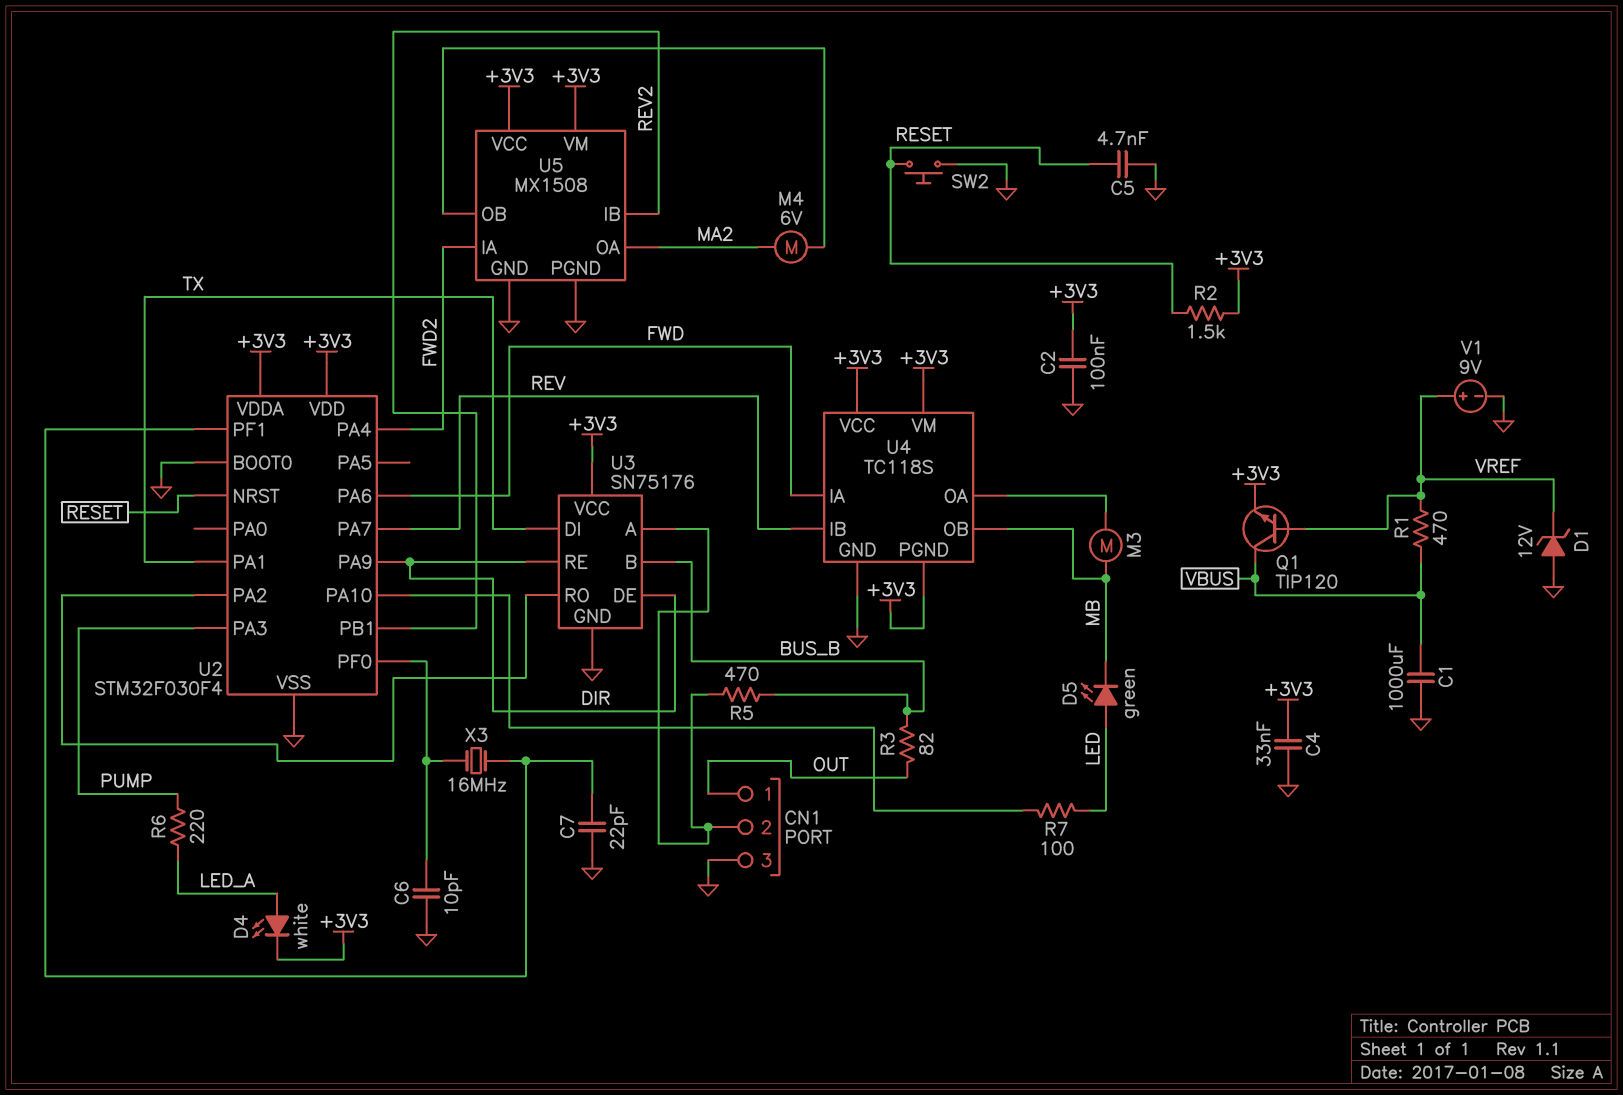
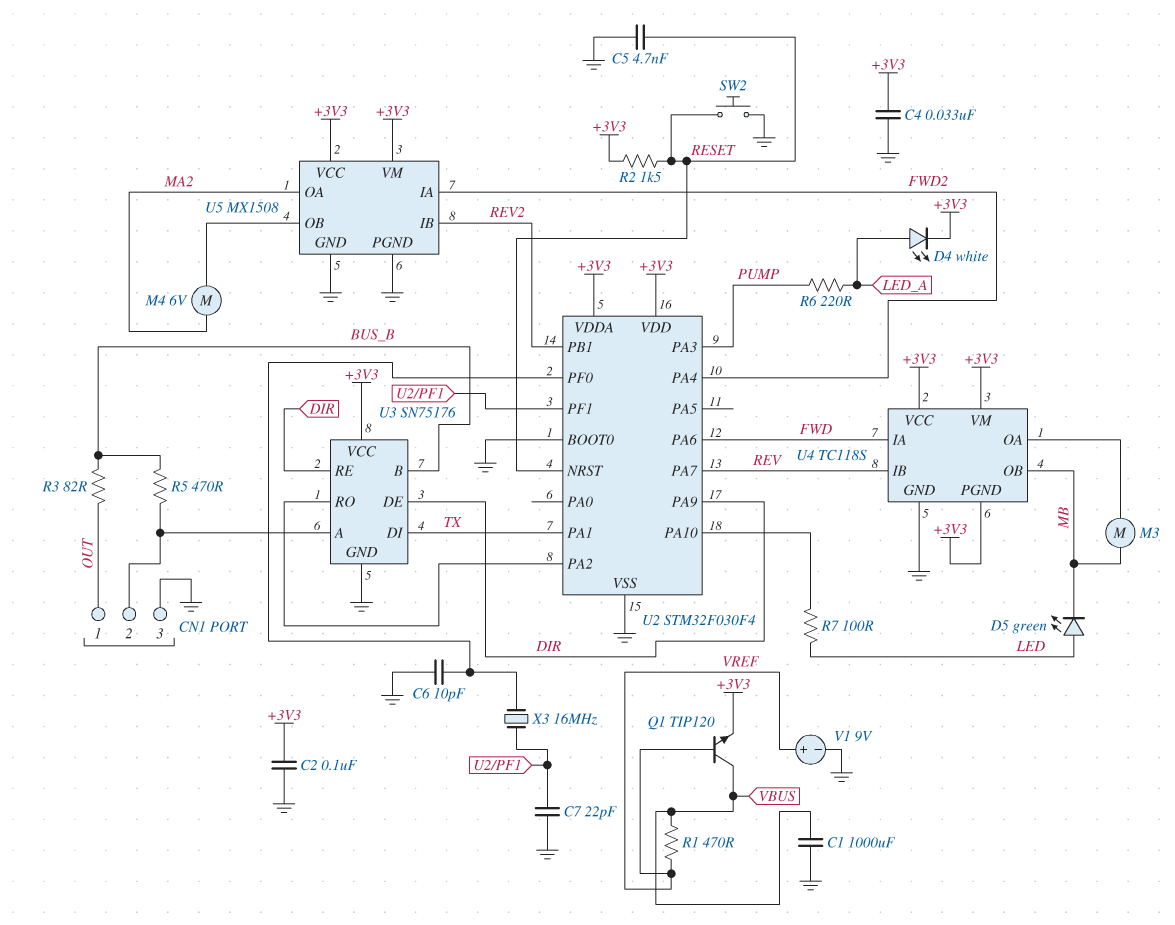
D1: zener 12V (A GND, K VREF) -> none

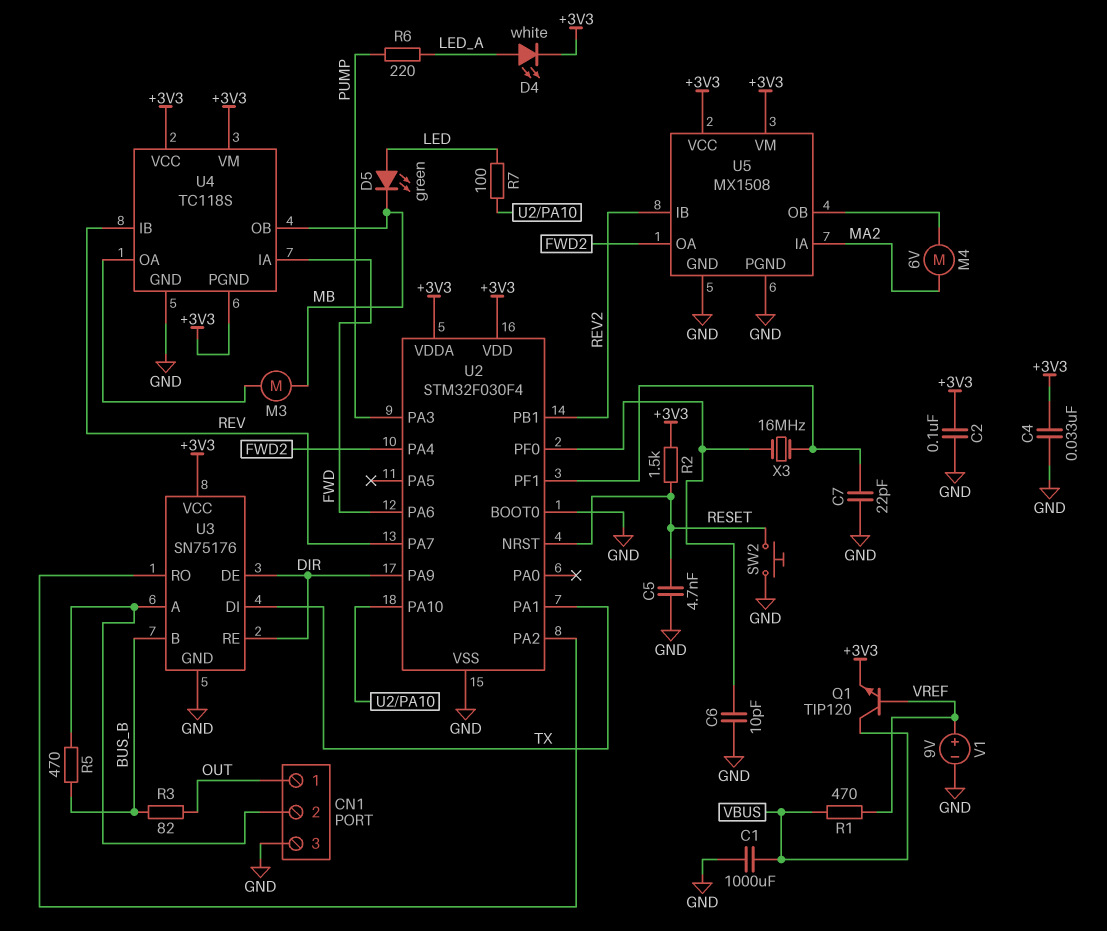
U5 pin IA: FWD2 -> MA2
U5 pin OA: MA2 -> FWD2

